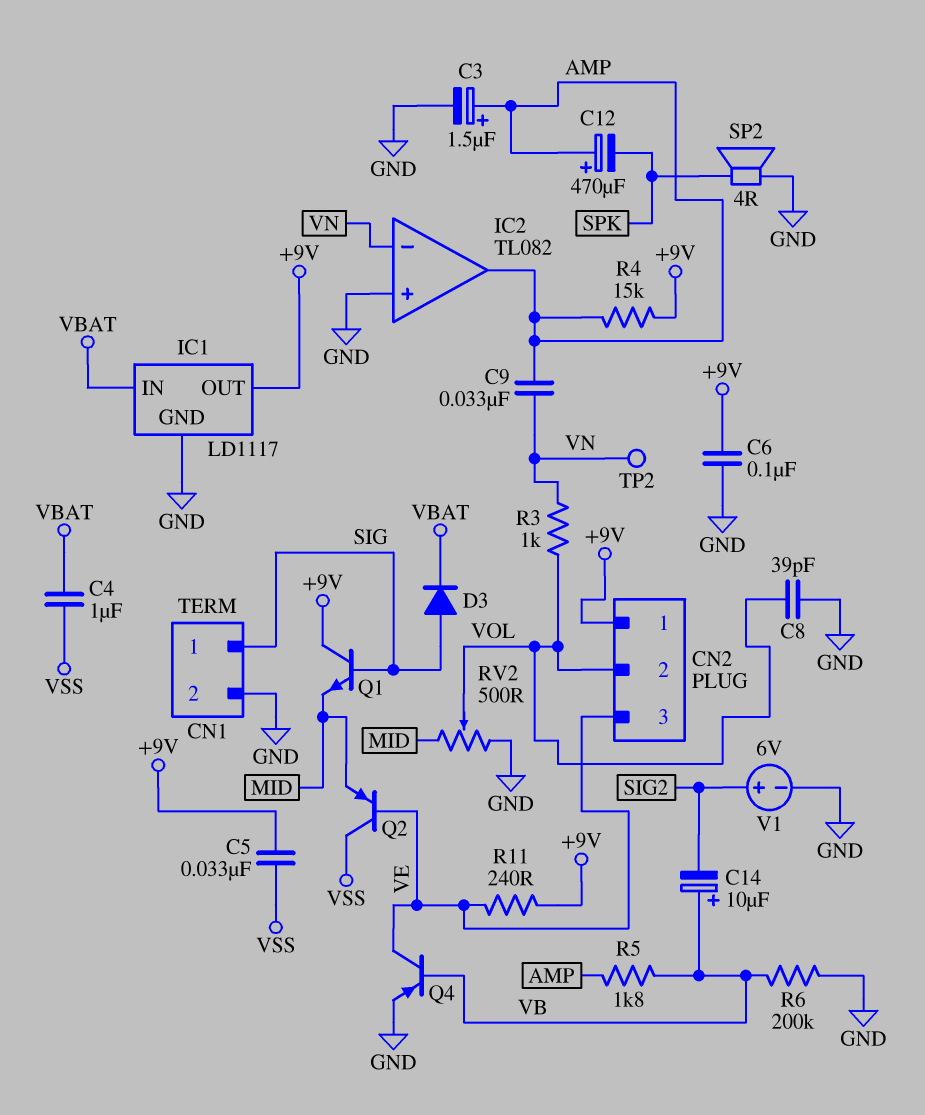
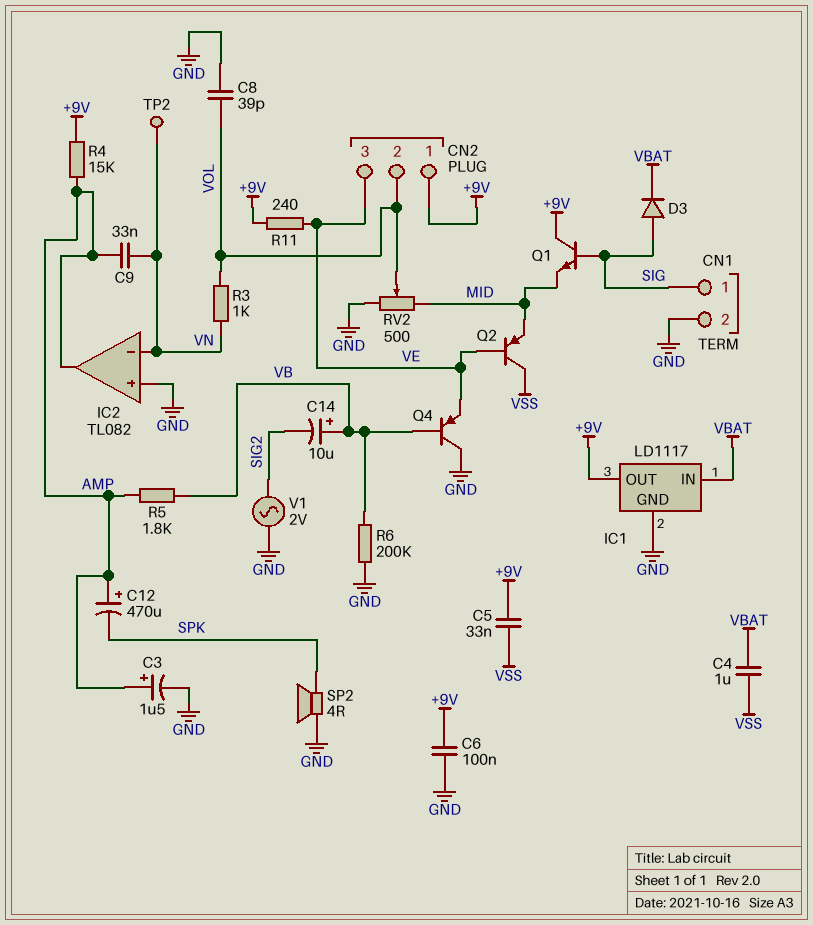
Q4: PNP (B VB, C VE, E GND) -> PNP (B VB, C GND, E VE)
V1: 6V (plus SIG2, minus GND) -> AC 2V (GND, SIG2)

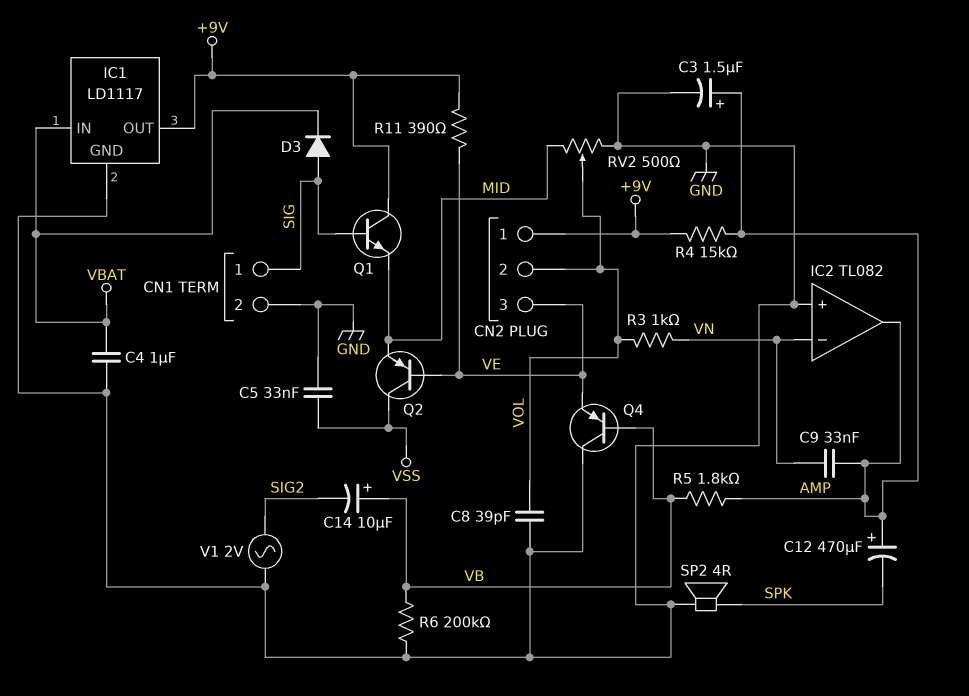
C4: 1uF (VBAT, VSS) -> 1uF (GND, VBAT)
C5: 33nF (+9V, VSS) -> 33nF (GND, VSS)
C6: 100nF (+9V, GND) -> none
R11: 240 (+9V, VE) -> 390 (+9V, VE)
TP2: test point (VN) -> none

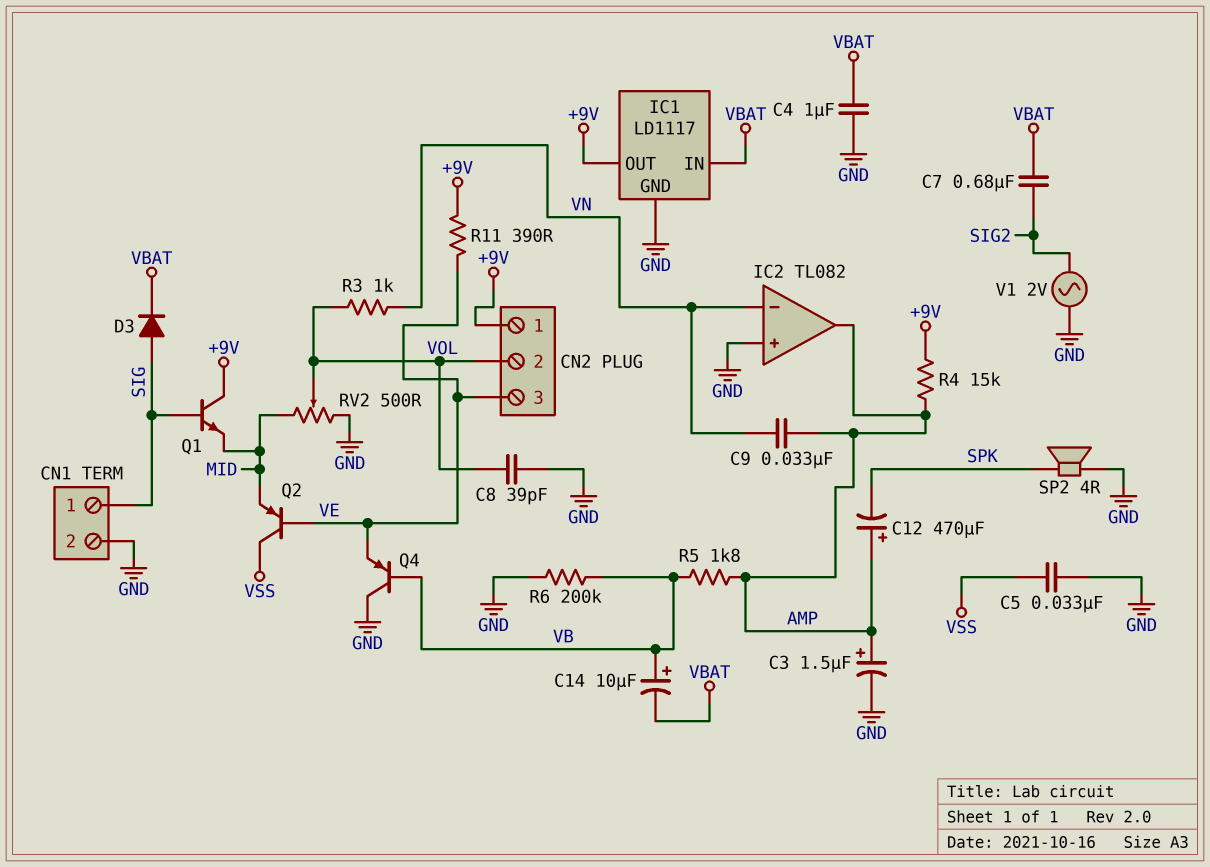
C7: none -> 680nF (SIG2, VBAT)
C14: 10uF (plus VB, minus SIG2) -> 10uF (plus VB, minus VBAT)

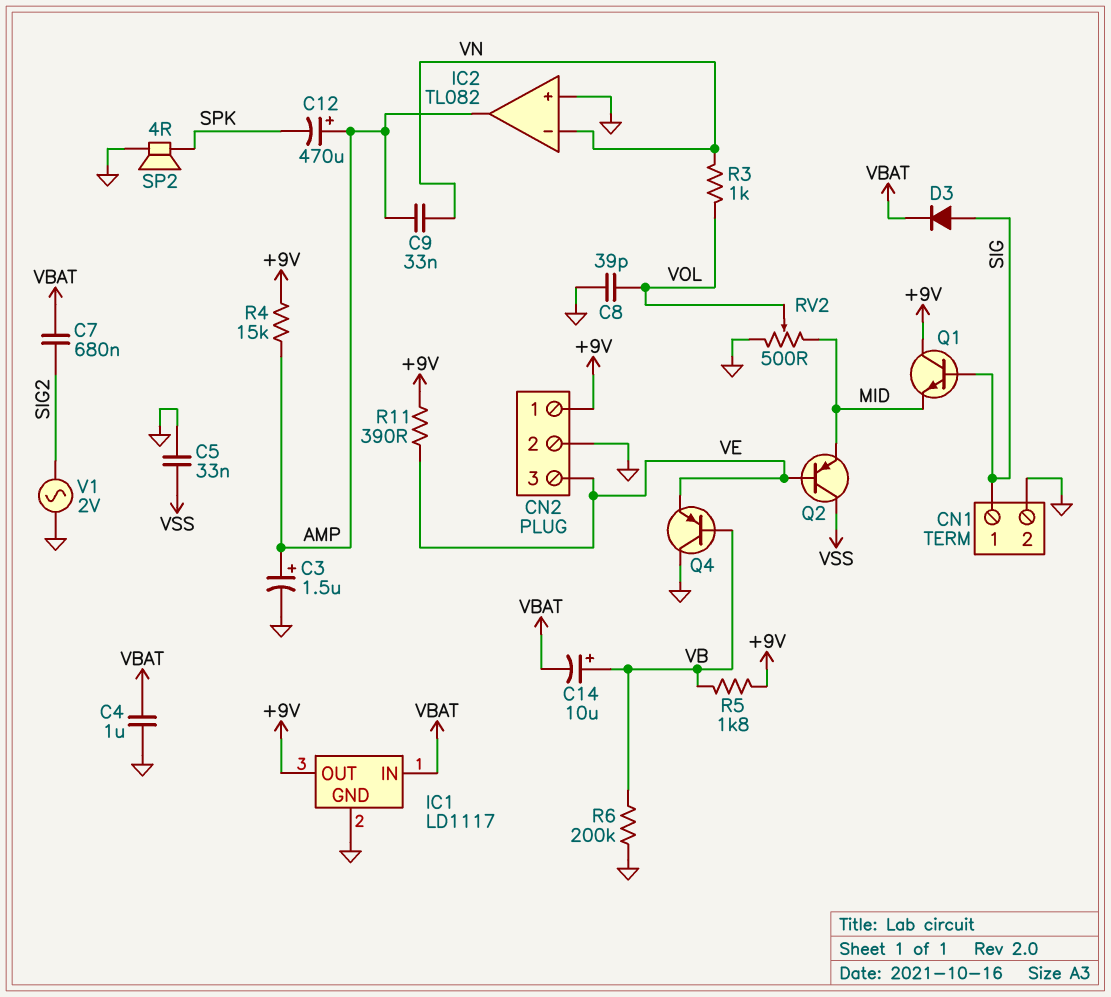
CN2 pin 2: VOL -> GND
R5: 1.8k (AMP, VB) -> 1.8k (+9V, VB)

